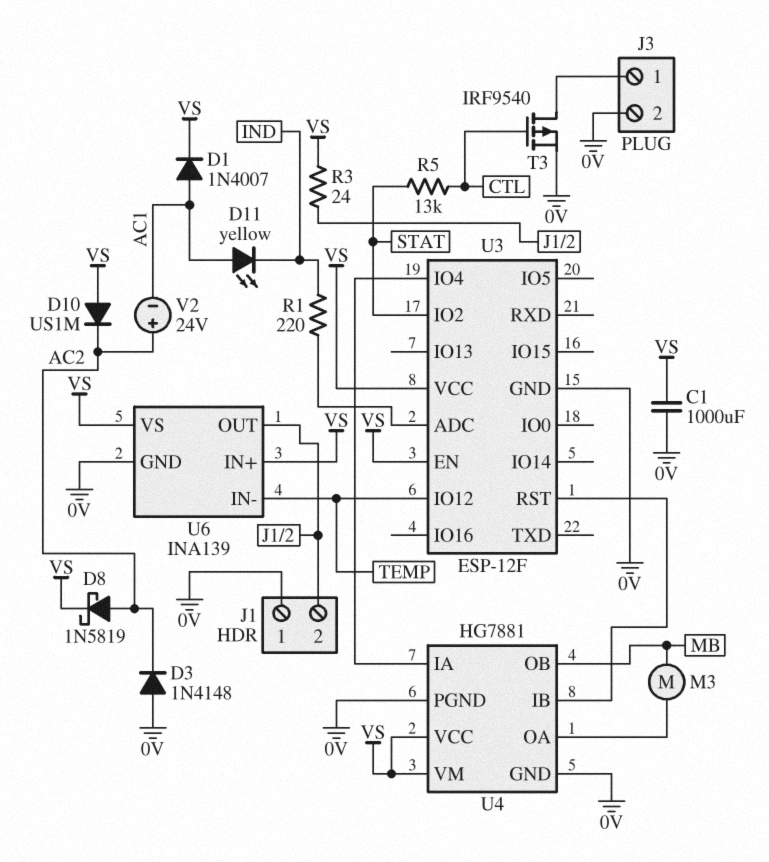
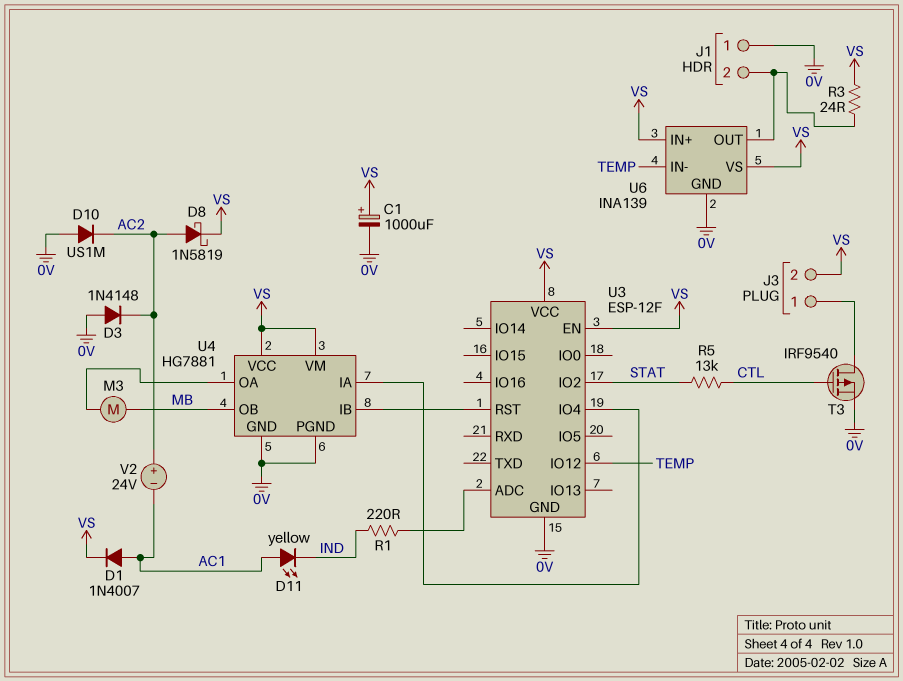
C1: 1000uF (0V, VS) -> 1000uF (plus VS, minus 0V)
D10: diode US1M (A VS, K AC2) -> diode US1M (A 0V, K AC2)
J3 pin 2: 0V -> VS

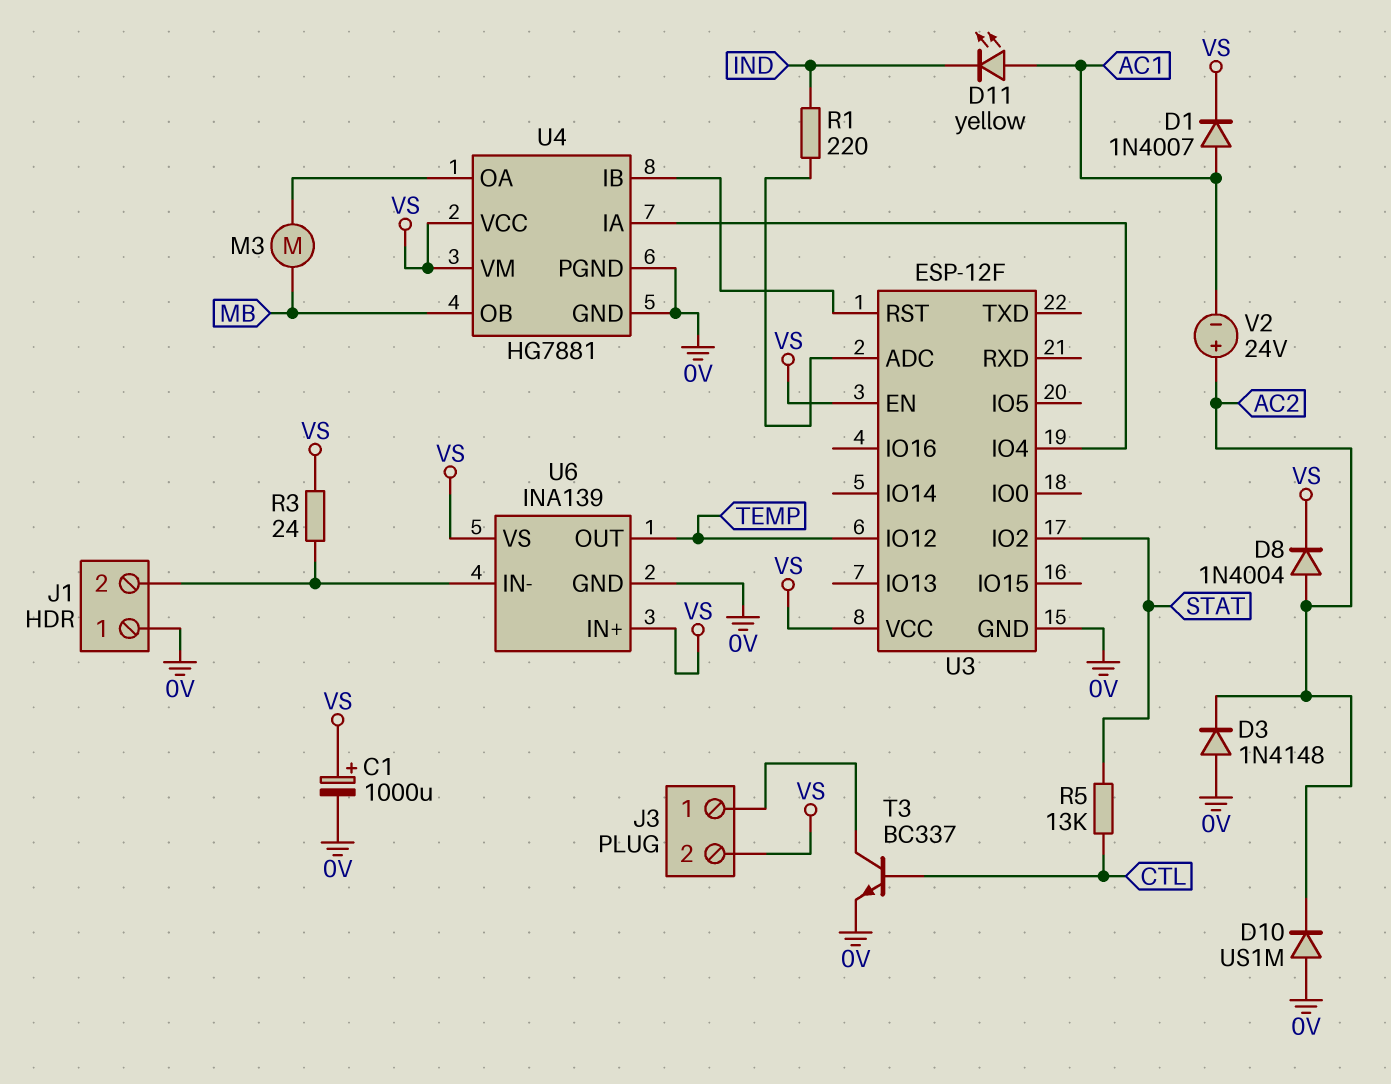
D8: schottky 1N5819 (A AC2, K VS) -> diode 1N4004 (A AC2, K VS)
T3: PMOS IRF9540 (G CTL, D J3/1, S 0V) -> NPN BC337 (B CTL, C J3/1, E 0V)
U6 pin IN-: TEMP -> J1/2
U6 pin OUT: J1/2 -> TEMP

